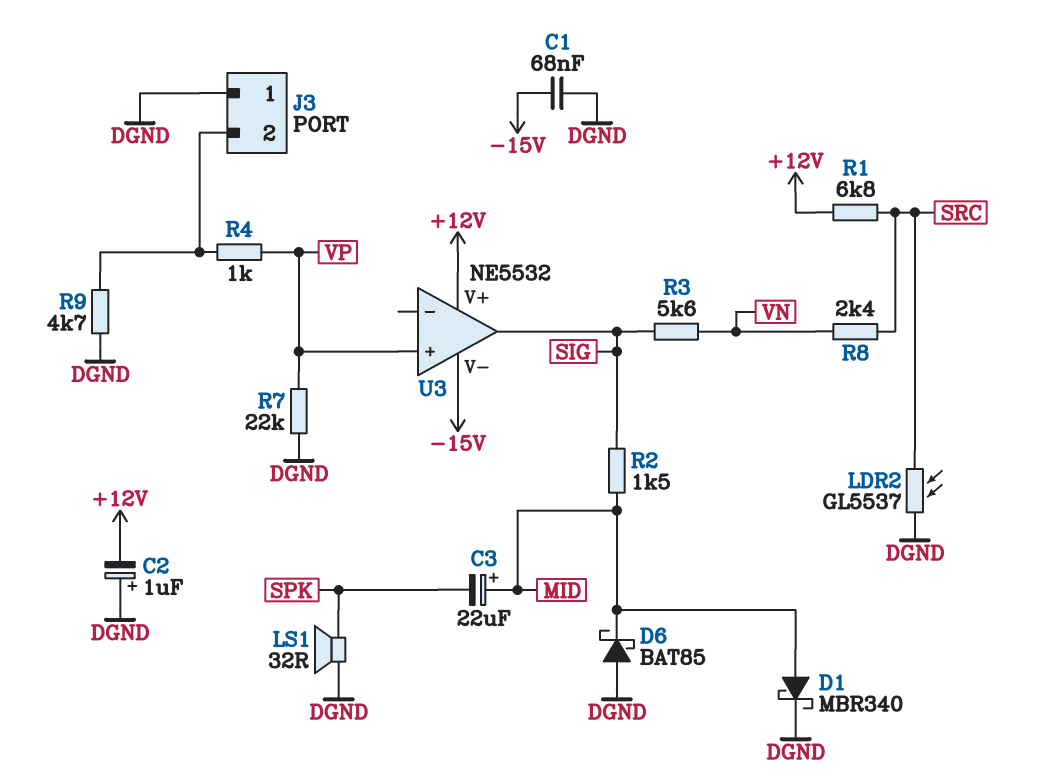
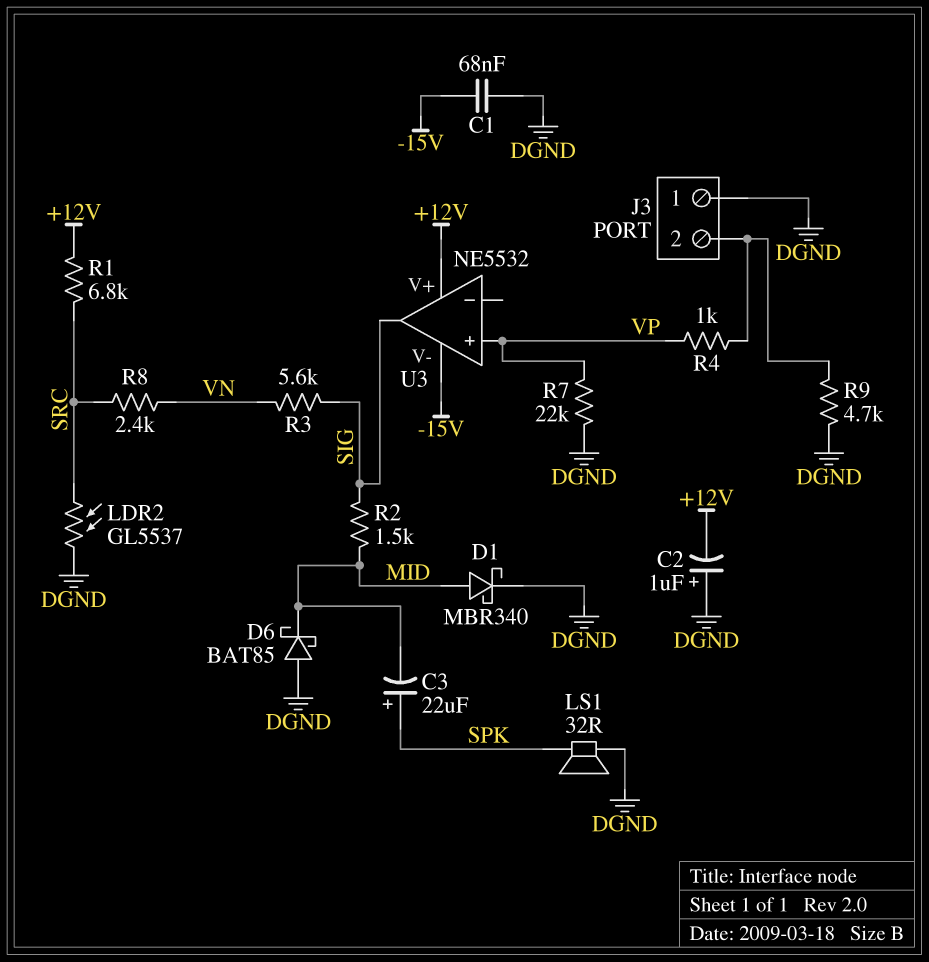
C3: 22uF (plus MID, minus SPK) -> 22uF (plus SPK, minus MID)

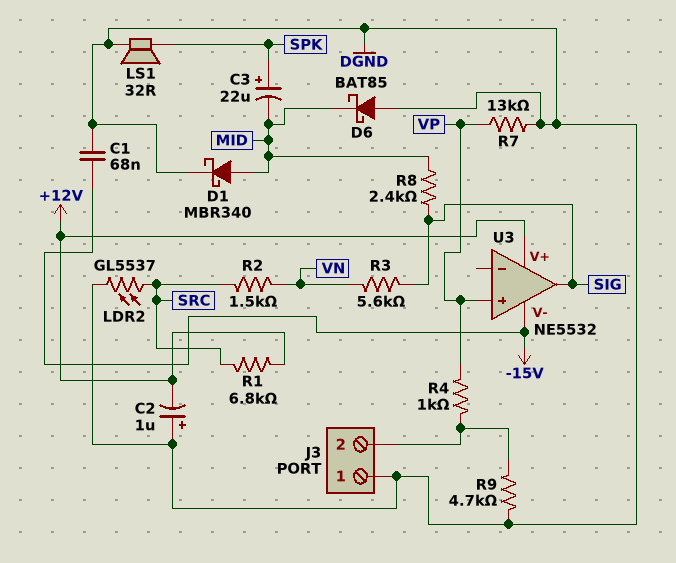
R2: 1.5k (MID, SIG) -> 1.5k (SRC, VN)
R7: 22k (DGND, VP) -> 13k (DGND, VP)
R8: 2.4k (SRC, VN) -> 2.4k (MID, SIG)

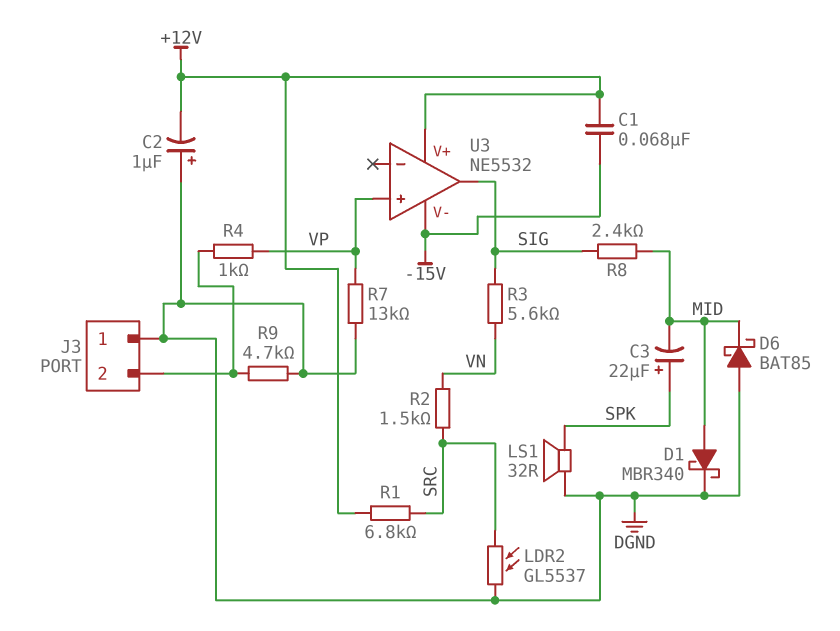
C1: 68nF (-15V, DGND) -> 68nF (+12V, -15V)

